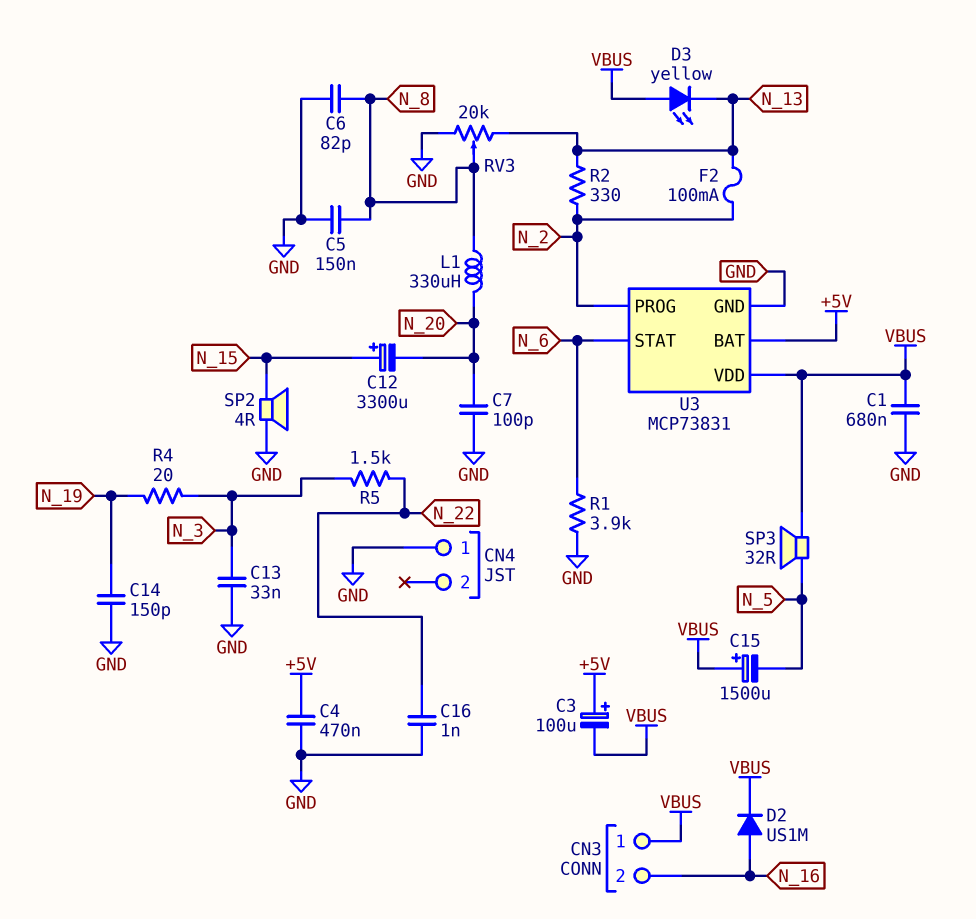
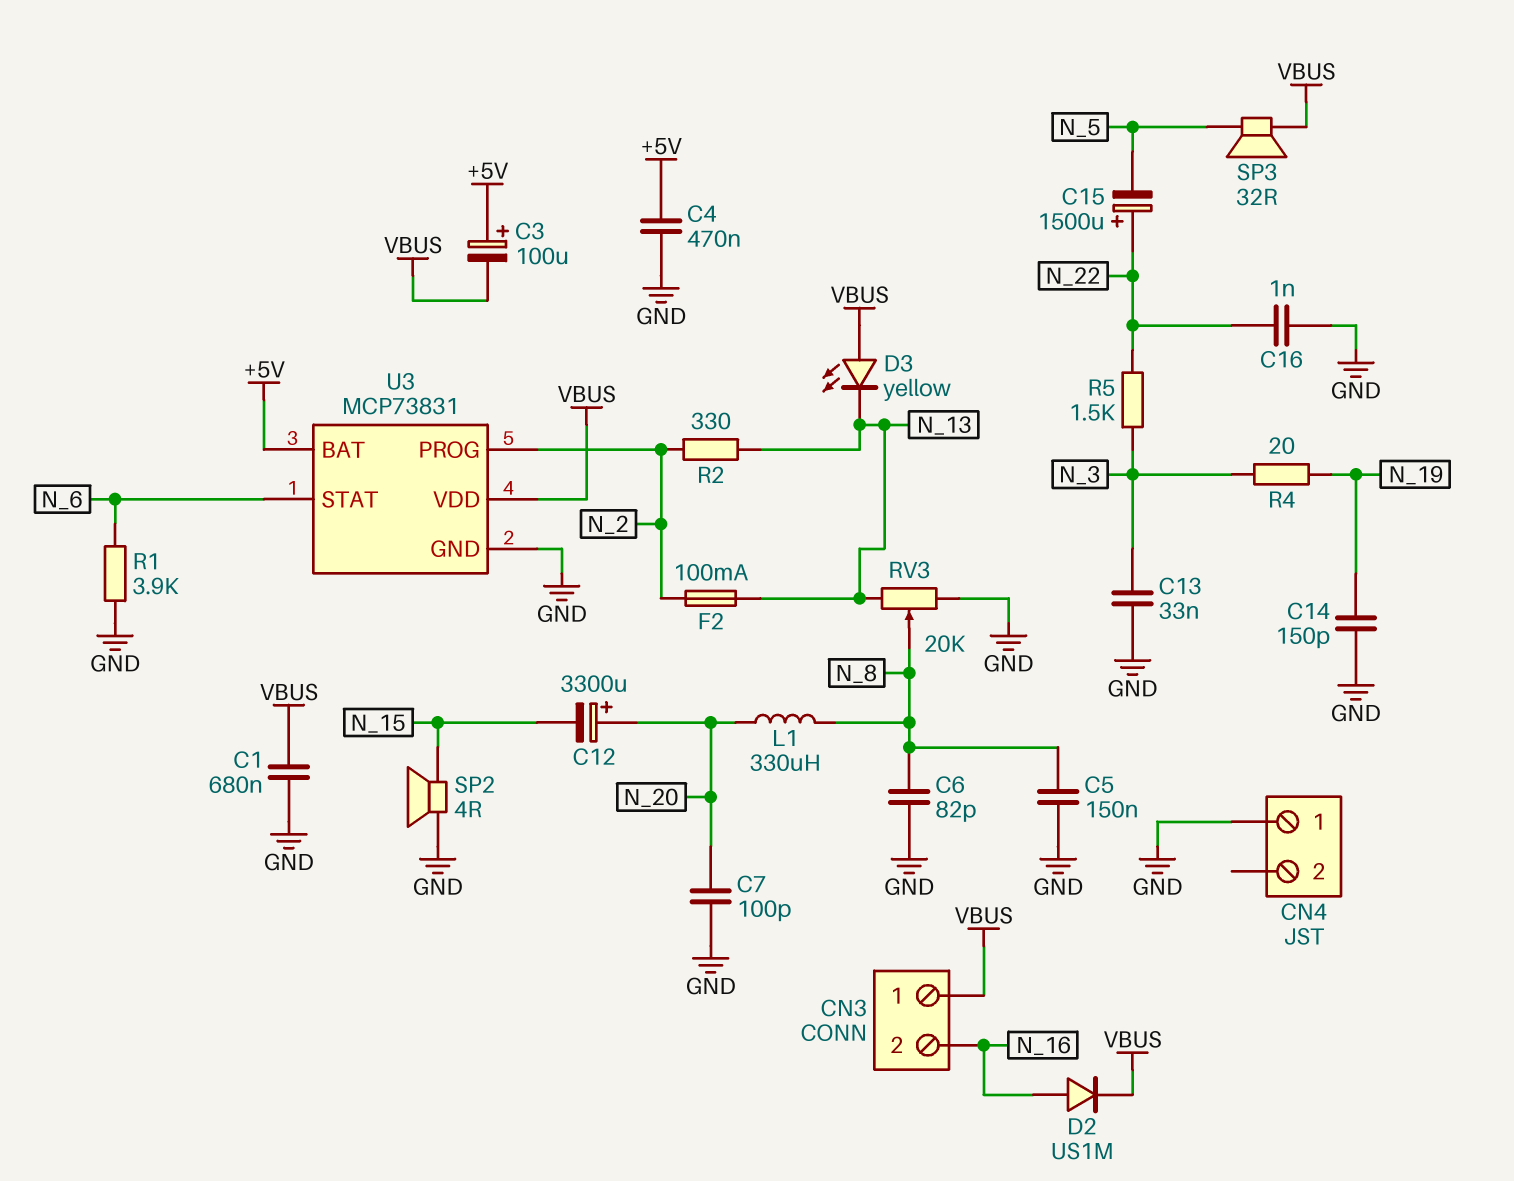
C12: 3300uF (plus N_15, minus N_20) -> 3300uF (plus N_20, minus N_15)
C15: 1500uF (plus VBUS, minus N_5) -> 1500uF (plus N_22, minus N_5)

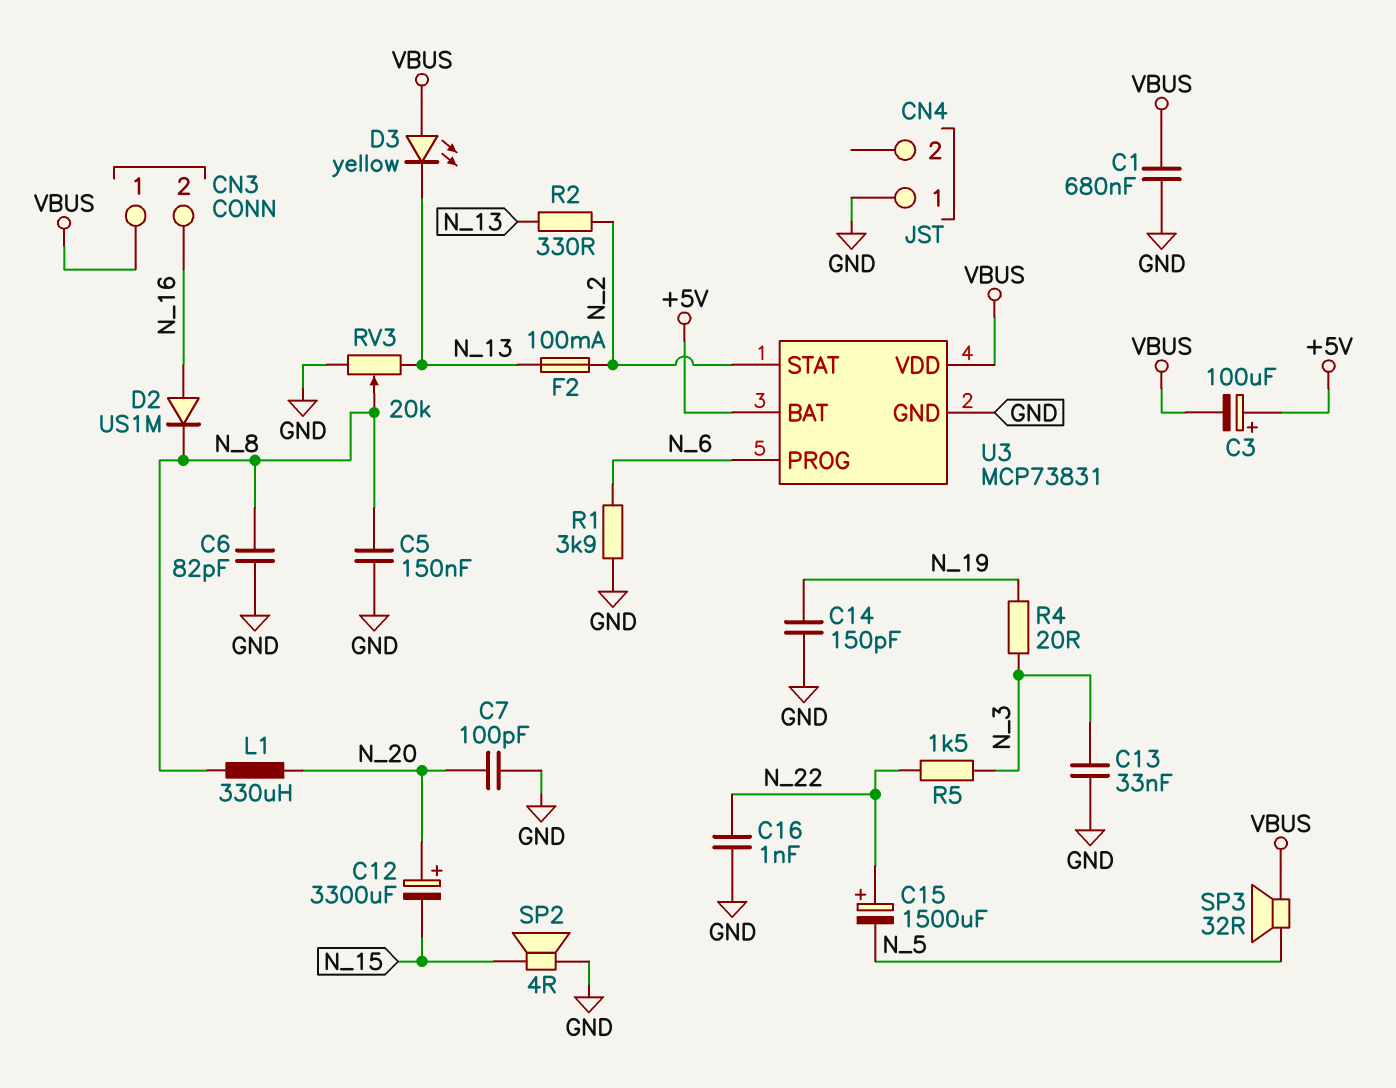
C4: 470nF (+5V, GND) -> none
D2: diode US1M (A N_16, K VBUS) -> diode US1M (A N_16, K N_8)
U3 pin PROG: N_2 -> N_6
U3 pin STAT: N_6 -> N_2

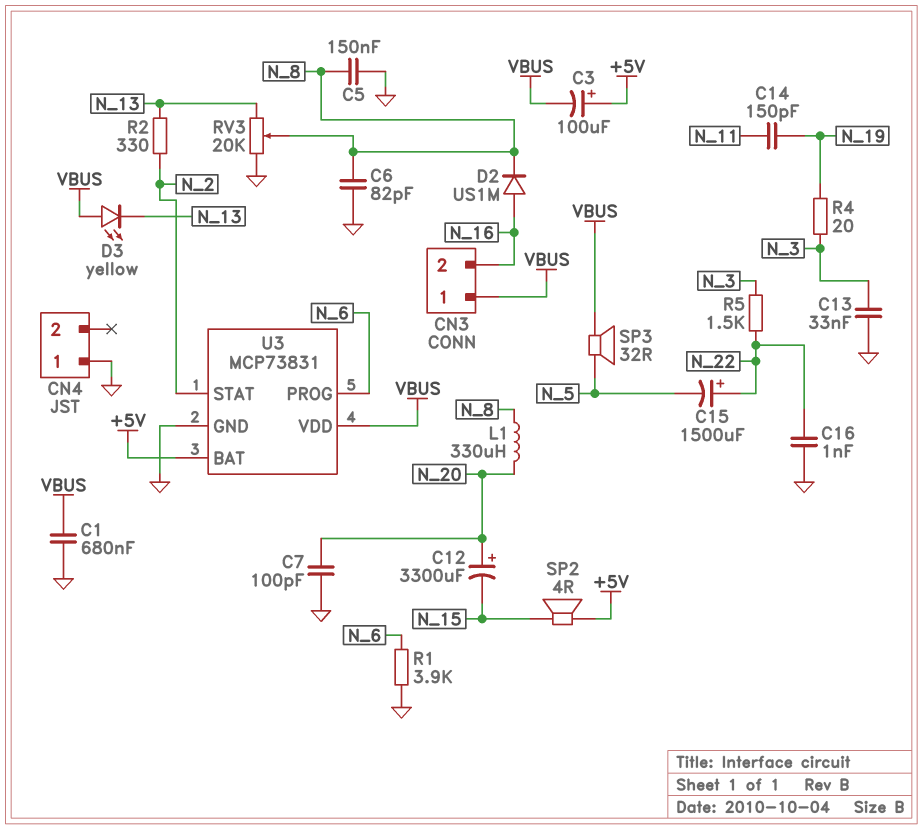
C14: 150pF (GND, N_19) -> 150pF (N_11, N_19)
F2: 100mA (N_2, N_13) -> none
SP2: speaker 4R (GND, N_15) -> speaker 4R (+5V, N_15)

